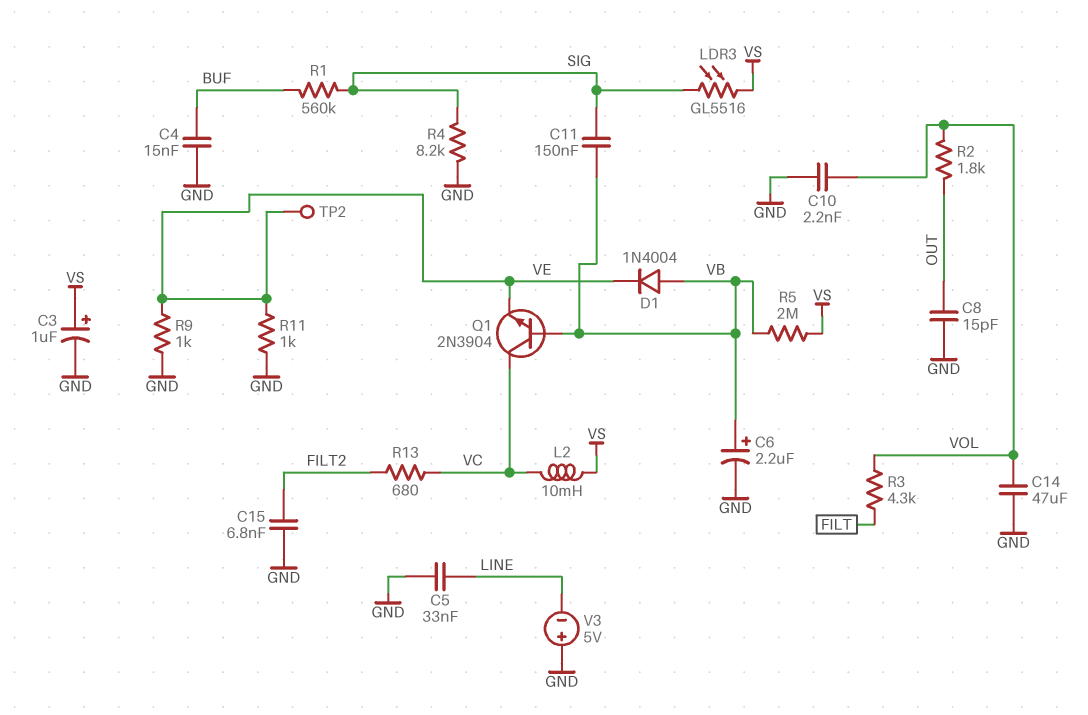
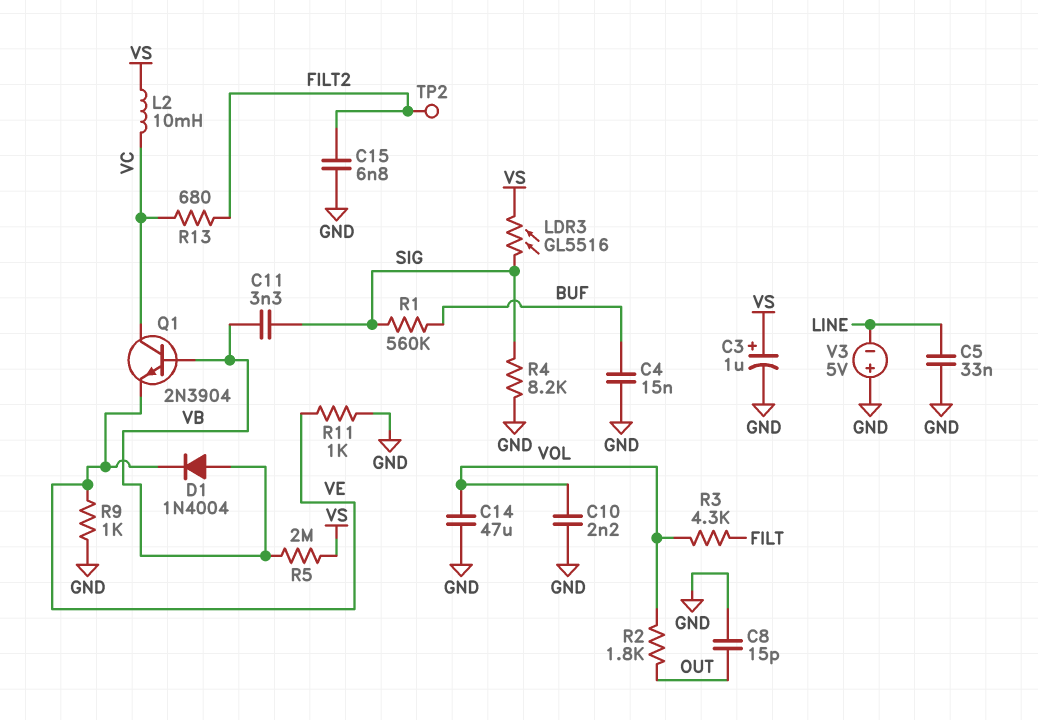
C6: 2.2uF (plus VB, minus GND) -> none
C11: 150nF (SIG, VB) -> 3.3nF (SIG, VB)
TP2: test point (VE) -> test point (FILT2)

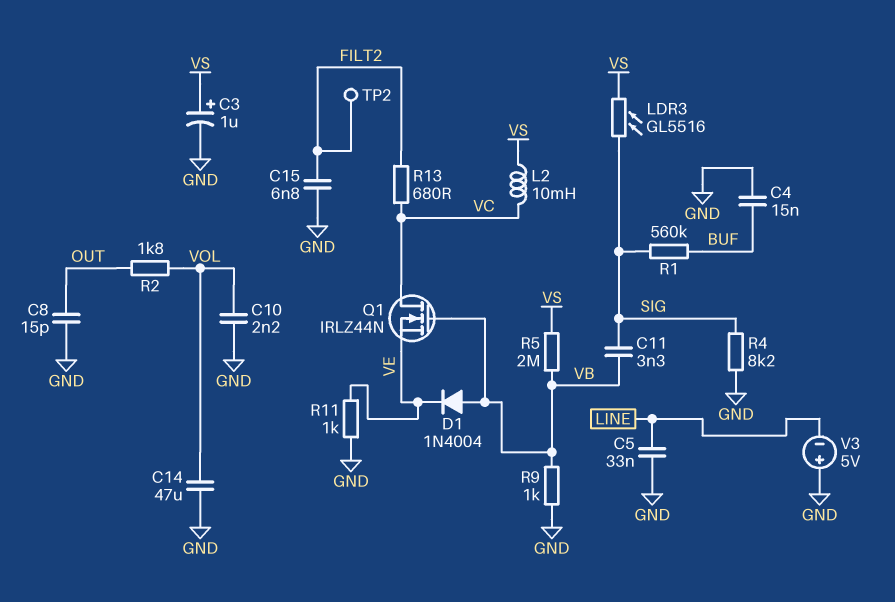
Q1: NPN 2N3904 (B VB, C VC, E VE) -> NMOS IRLZ44N (G VB, D VC, S VE)
R3: 4.3k (FILT, VOL) -> none
R9: 1k (GND, VE) -> 1k (GND, VB)

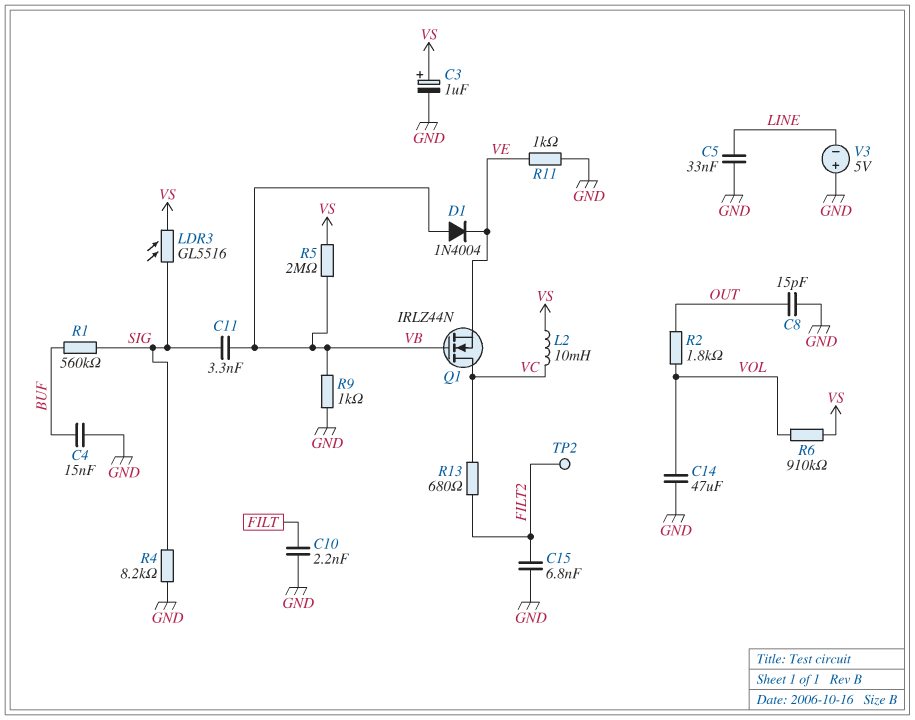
C10: 2.2nF (GND, VOL) -> 2.2nF (FILT, GND)
R6: none -> 910k (VOL, VS)

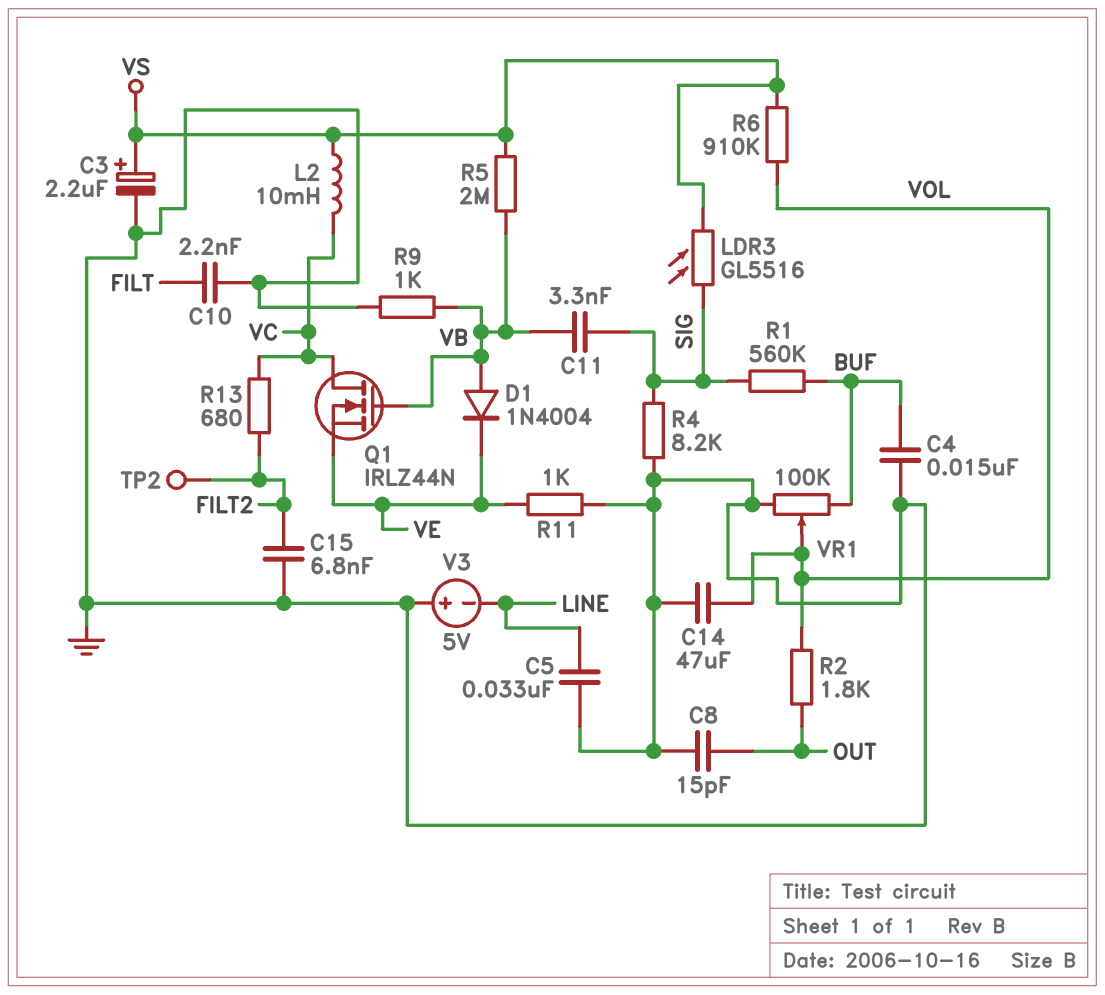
C3: 1uF (plus VS, minus GND) -> 2.2uF (plus VS, minus GND)
VR1: none -> 100k (BUF, GND, wiper VOL)

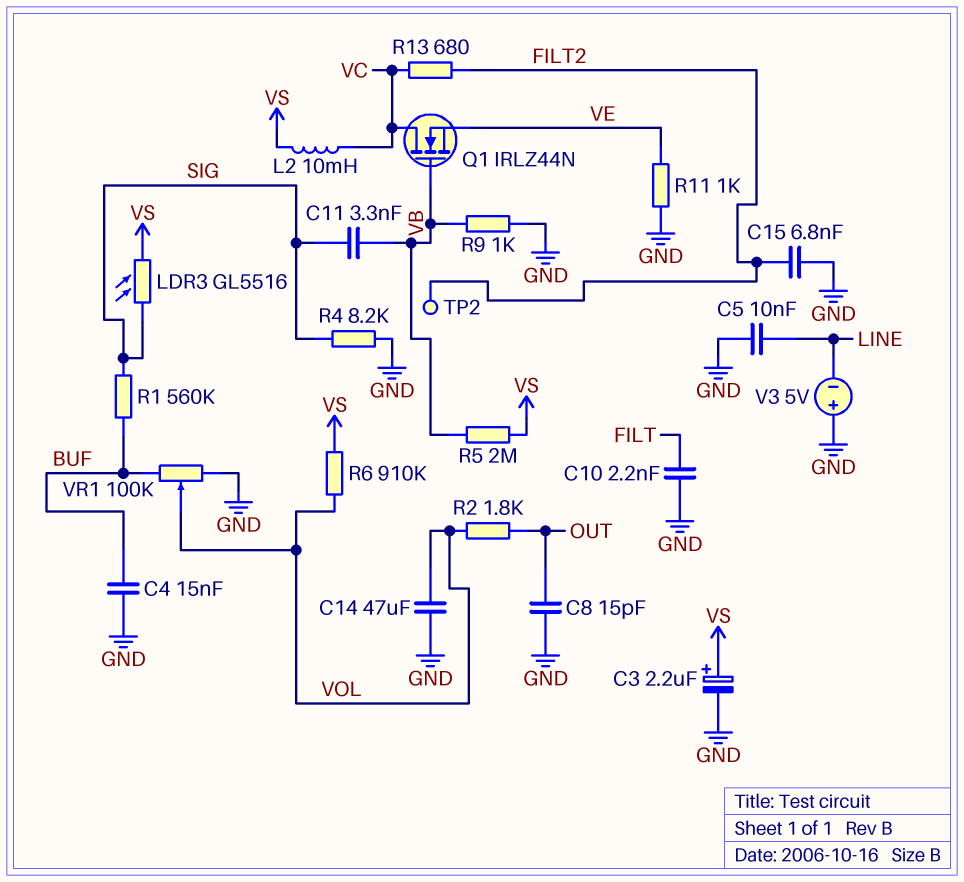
C5: 33nF (GND, LINE) -> 10nF (GND, LINE)
D1: diode 1N4004 (A VB, K VE) -> none

